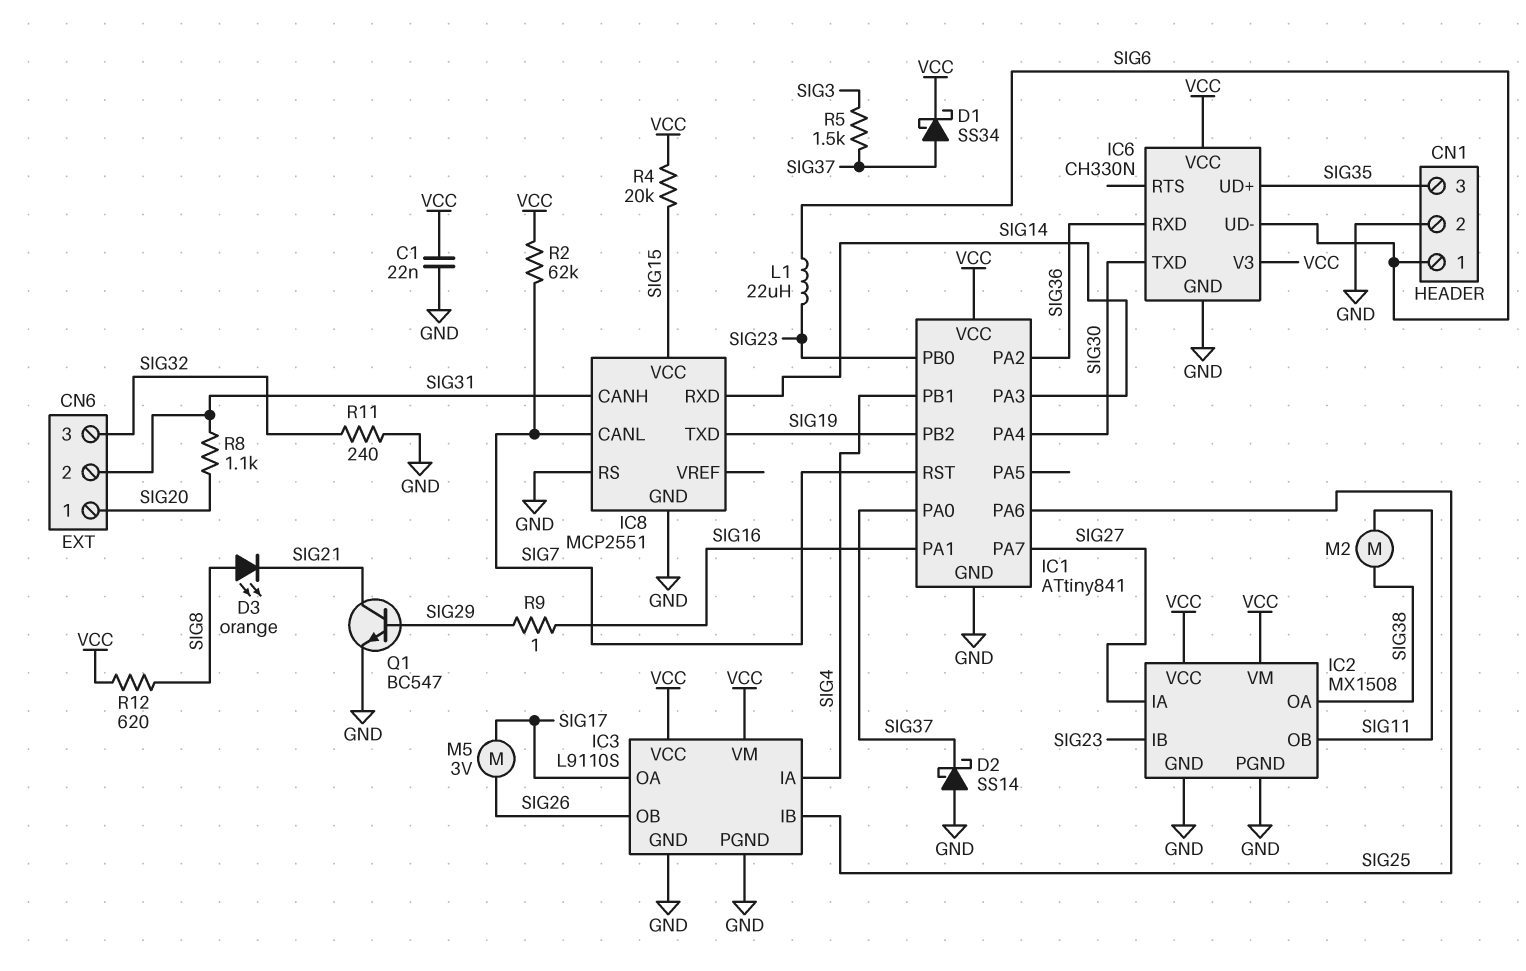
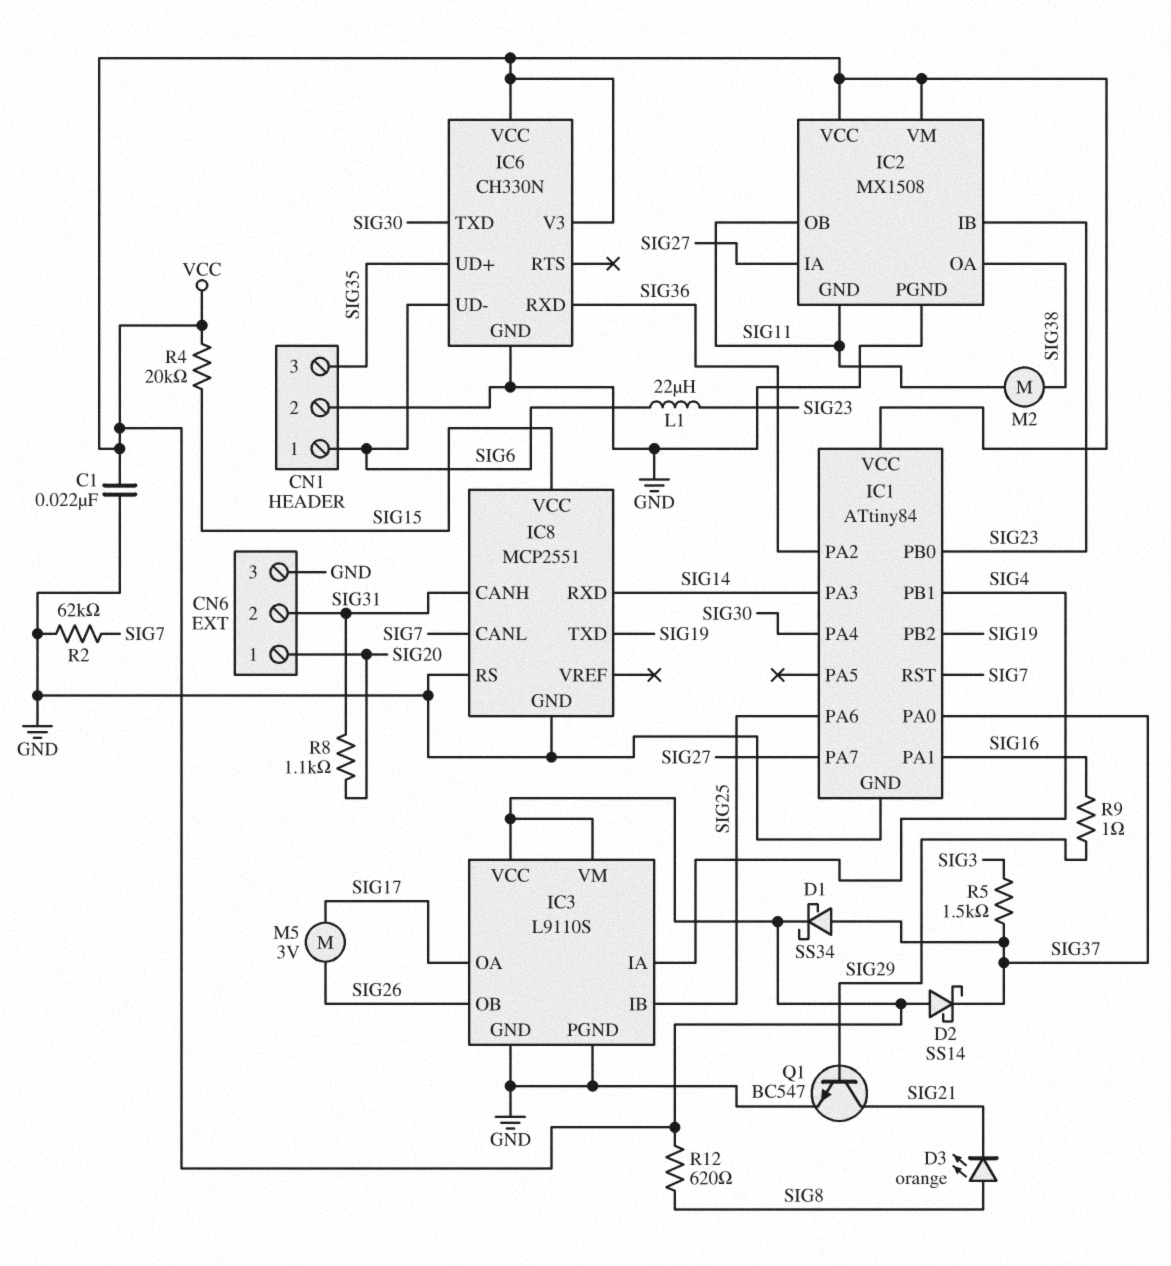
CN6 pin 3: SIG32 -> GND
D2: schottky SS14 (A GND, K SIG37) -> schottky SS14 (A VCC, K SIG37)
IC1: ATtiny841 -> ATtiny84
IC2 pin GND: GND -> SIG11
R2: 62k (SIG7, VCC) -> 62k (GND, SIG7)
R11: 240 (GND, SIG32) -> none

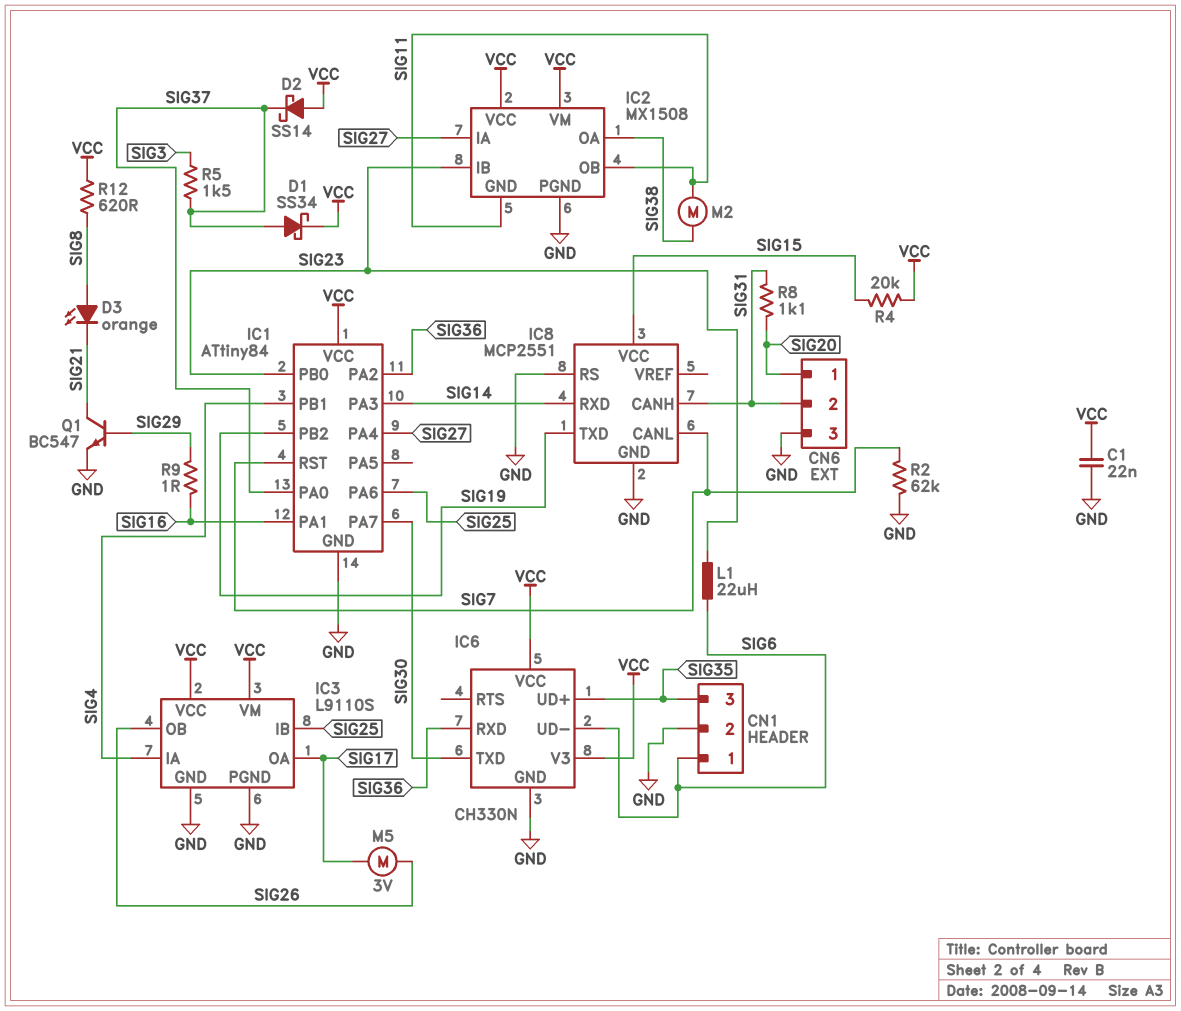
IC1 pin PA4: SIG30 -> SIG27
IC1 pin PA7: SIG27 -> SIG30

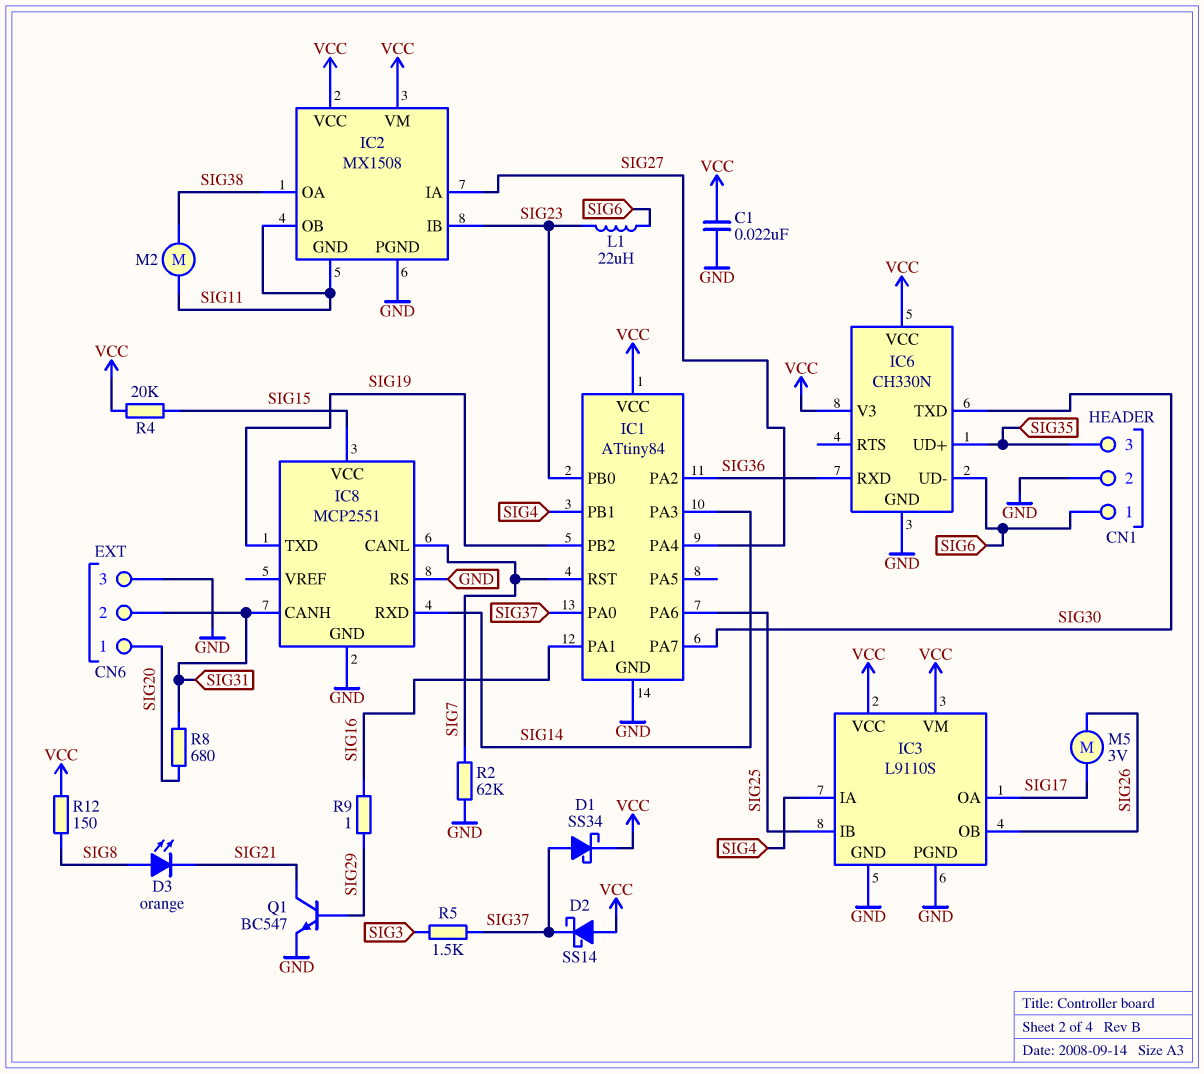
R8: 1.1k (SIG20, SIG31) -> 680 (SIG20, SIG31)
R12: 620 (SIG8, VCC) -> 150 (SIG8, VCC)

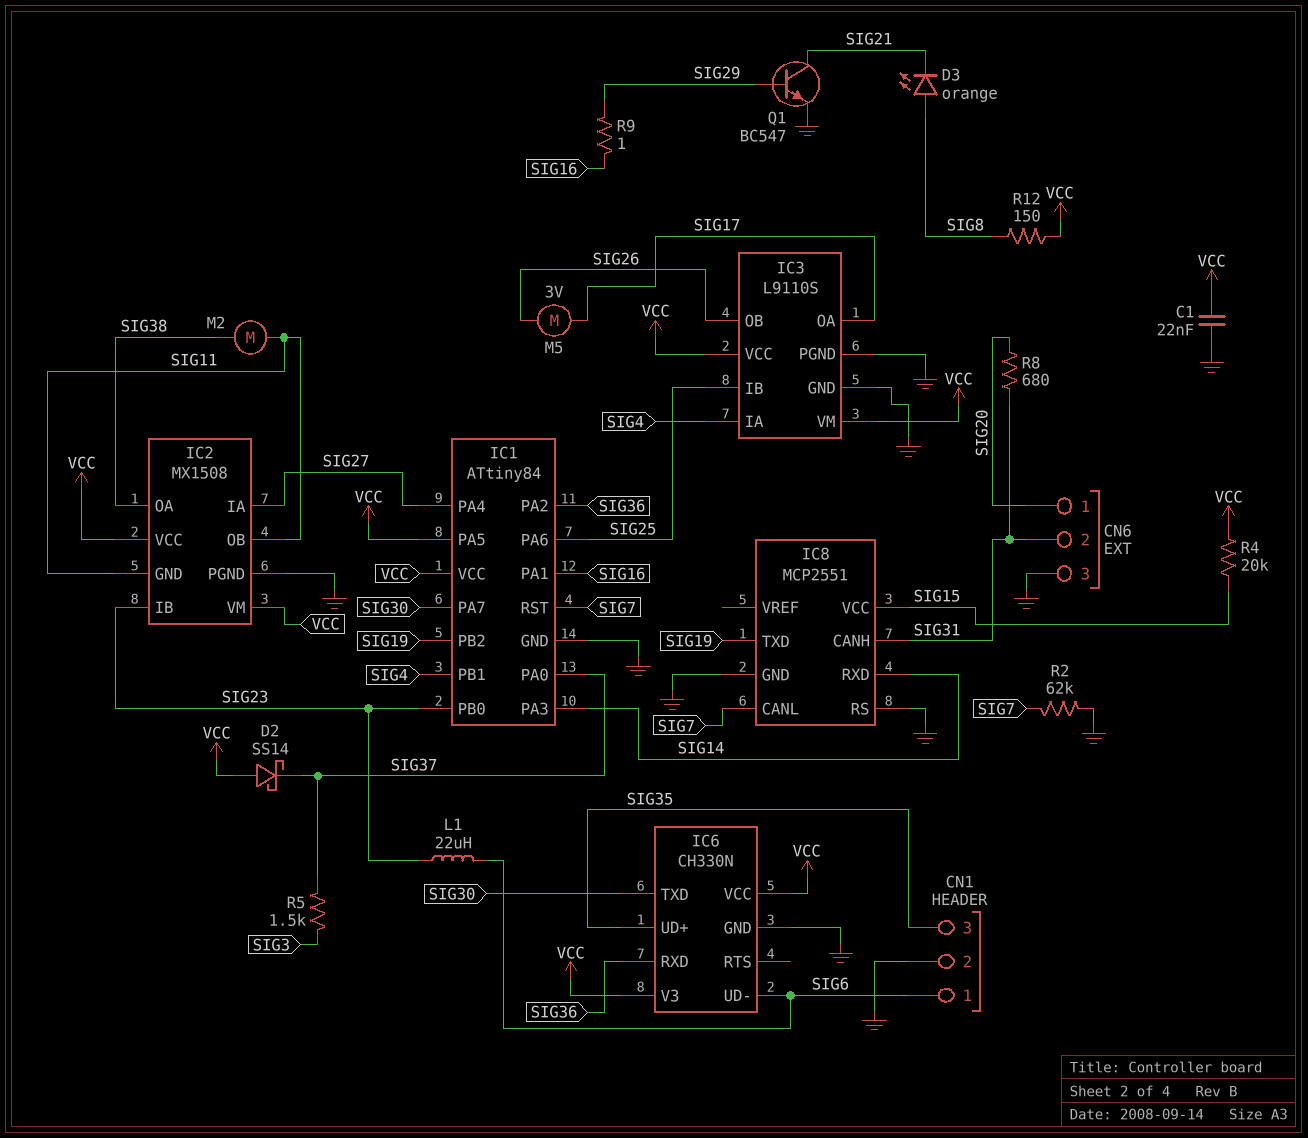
D1: schottky SS34 (A SIG37, K VCC) -> none
IC1 pin PA5: none -> VCC

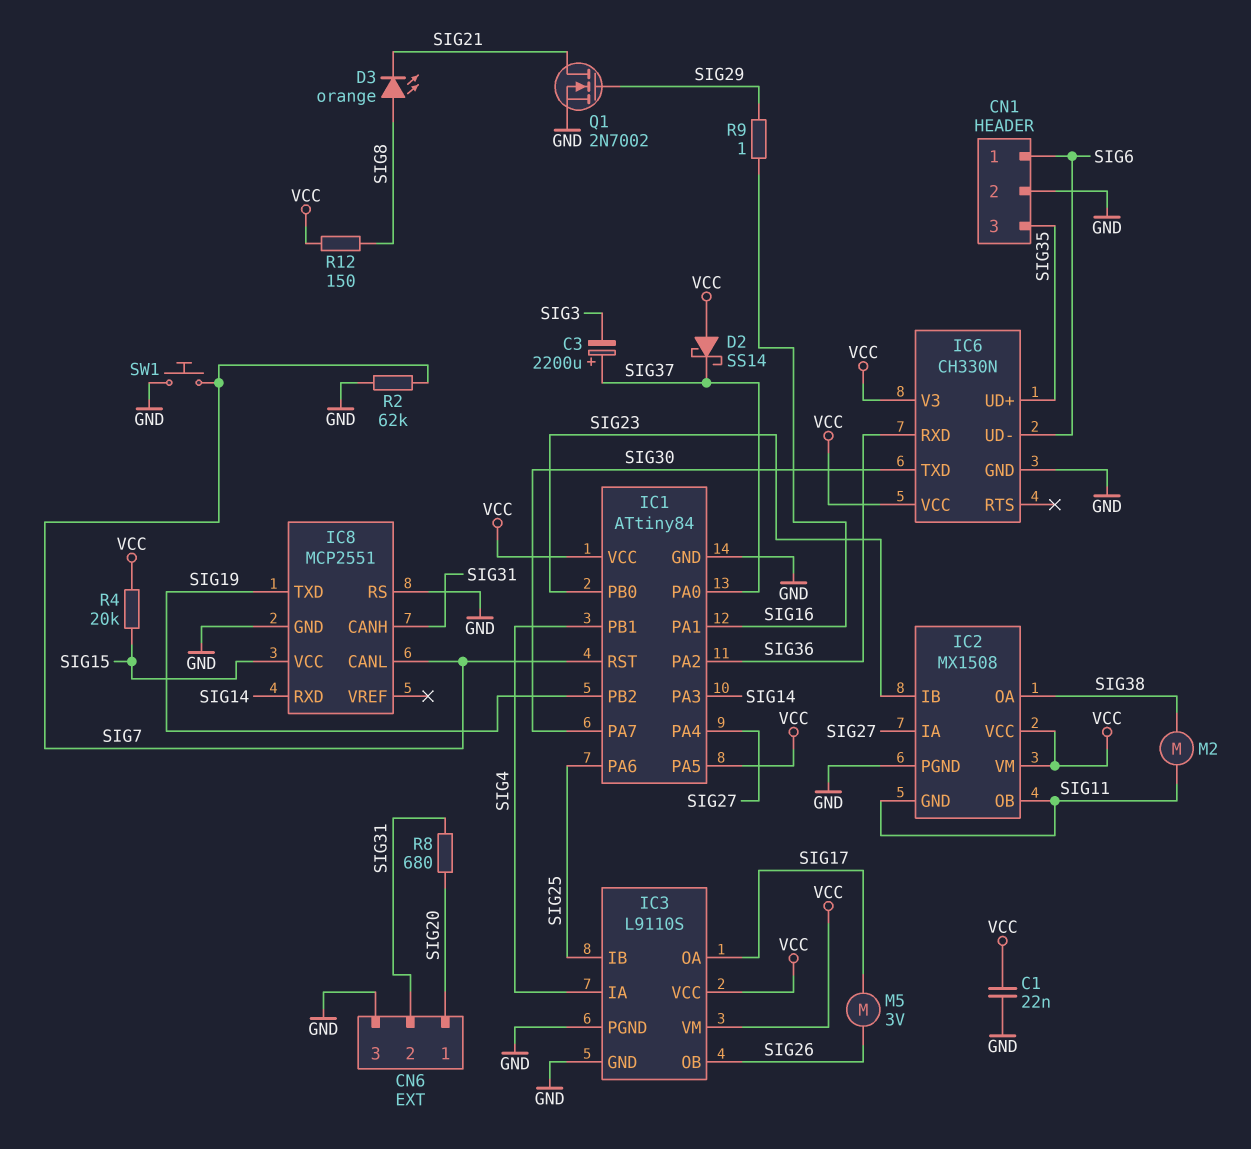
C3: none -> 2200uF (plus SIG37, minus SIG3)
L1: 22uH (SIG6, SIG23) -> none
Q1: NPN BC547 (B SIG29, C SIG21, E GND) -> NMOS 2N7002 (G SIG29, D SIG21, S GND)
R5: 1.5k (SIG3, SIG37) -> none
SW1: none -> button (GND, SIG7)

